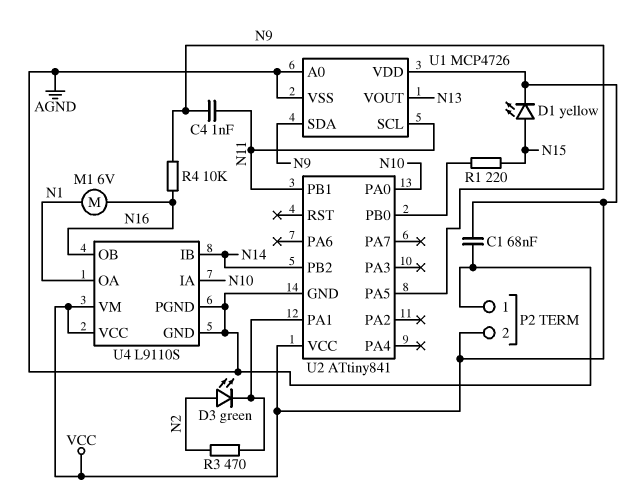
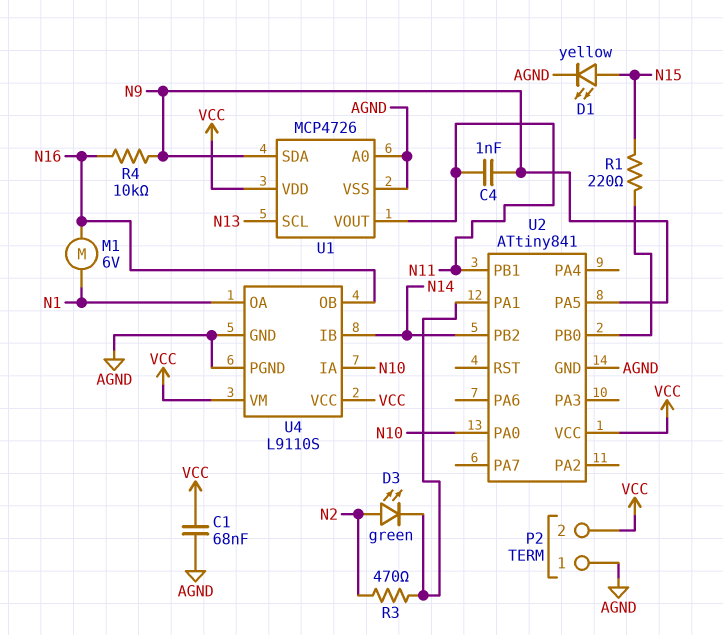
D1: LED yellow (A N15, K VCC) -> LED yellow (A N15, K AGND)
U1 pin SCL: N11 -> N13
U1 pin VOUT: N13 -> N11

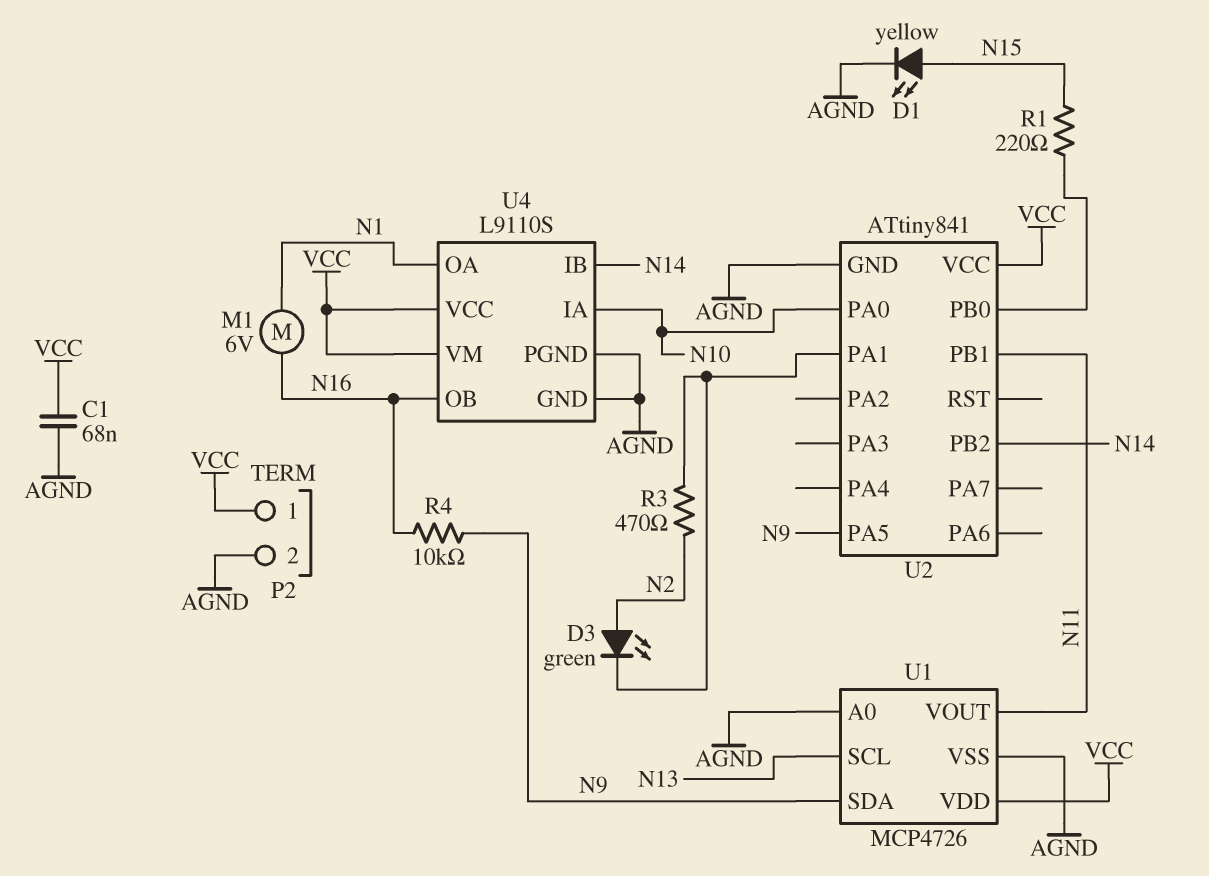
C4: 1nF (N9, N11) -> none
P2 pin 1: AGND -> VCC
P2 pin 2: VCC -> AGND

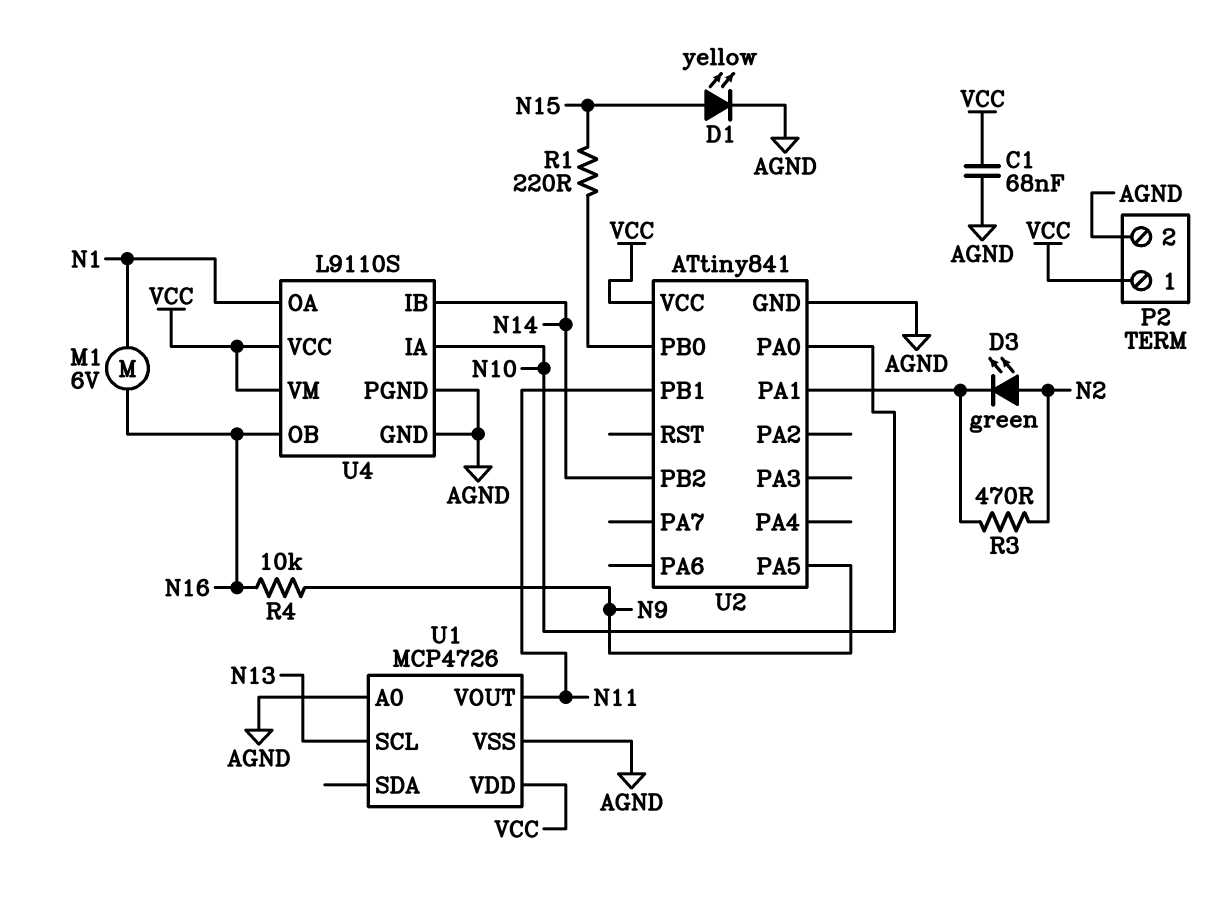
U1 pin SDA: N9 -> none

